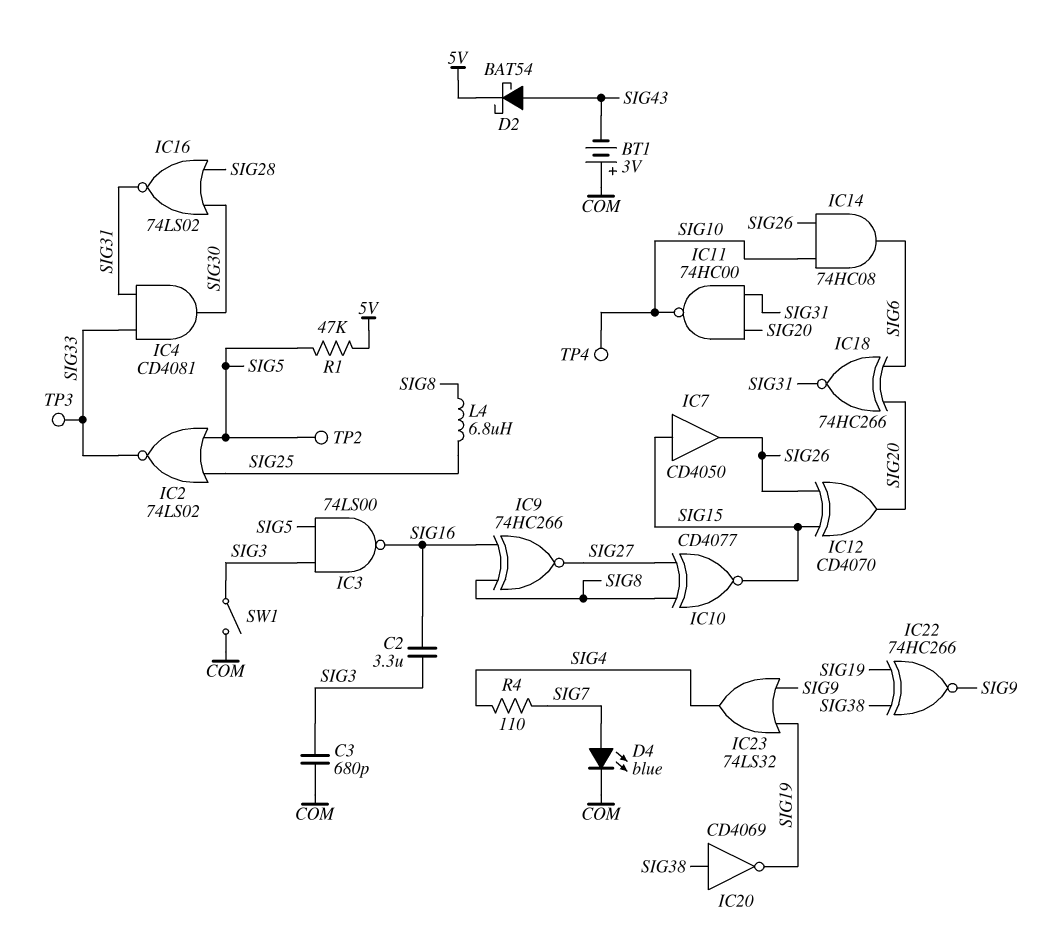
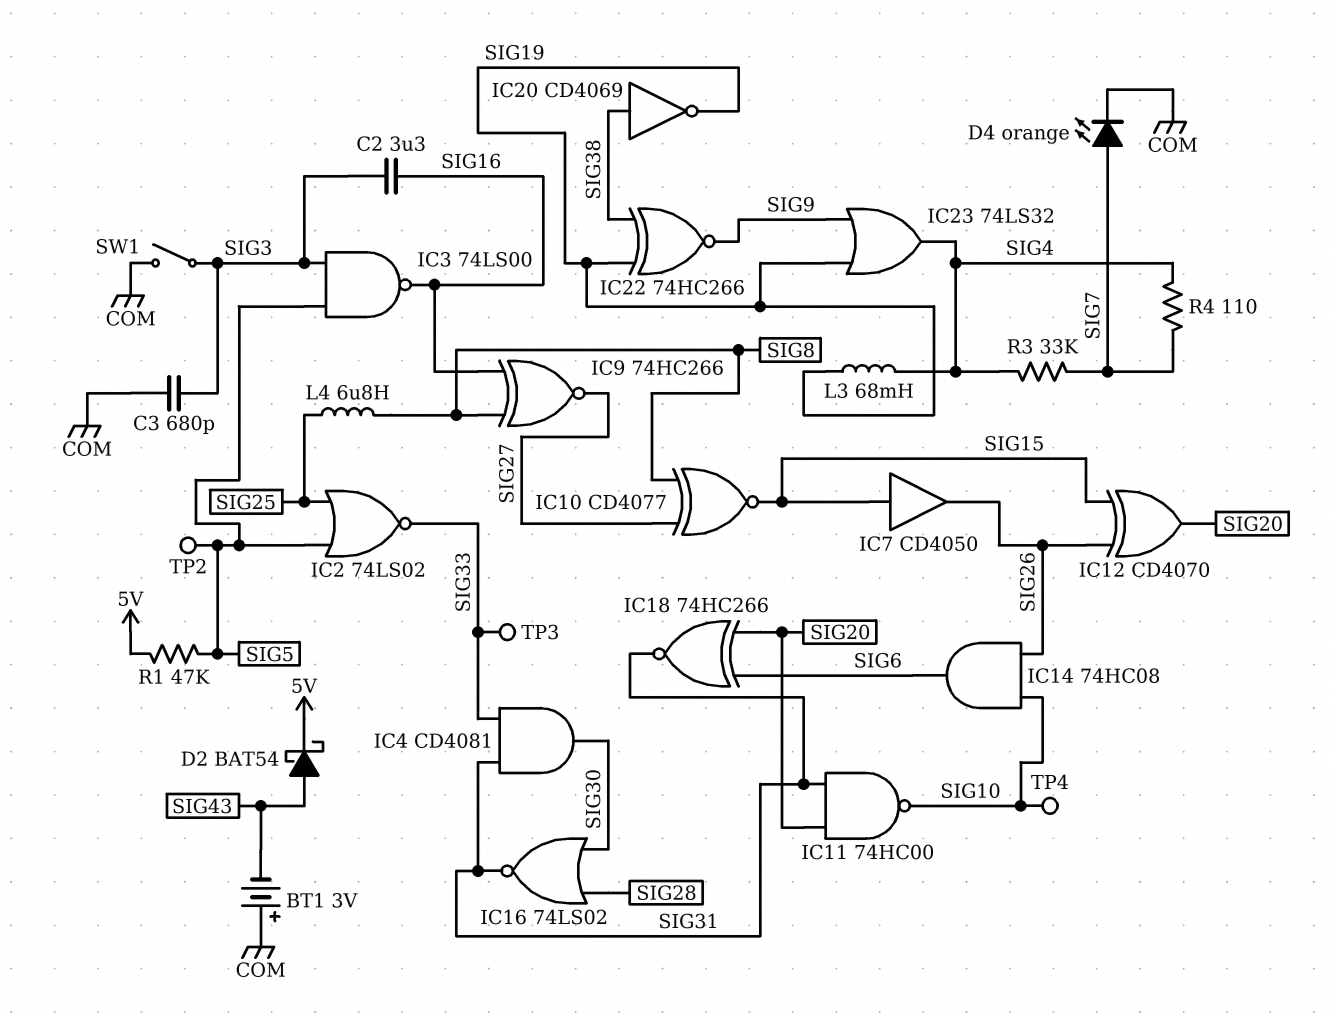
D4: LED blue (A SIG7, K COM) -> LED orange (A SIG7, K COM)
L3: none -> 68mH (SIG4, SIG19)
R3: none -> 33k (SIG4, SIG7)

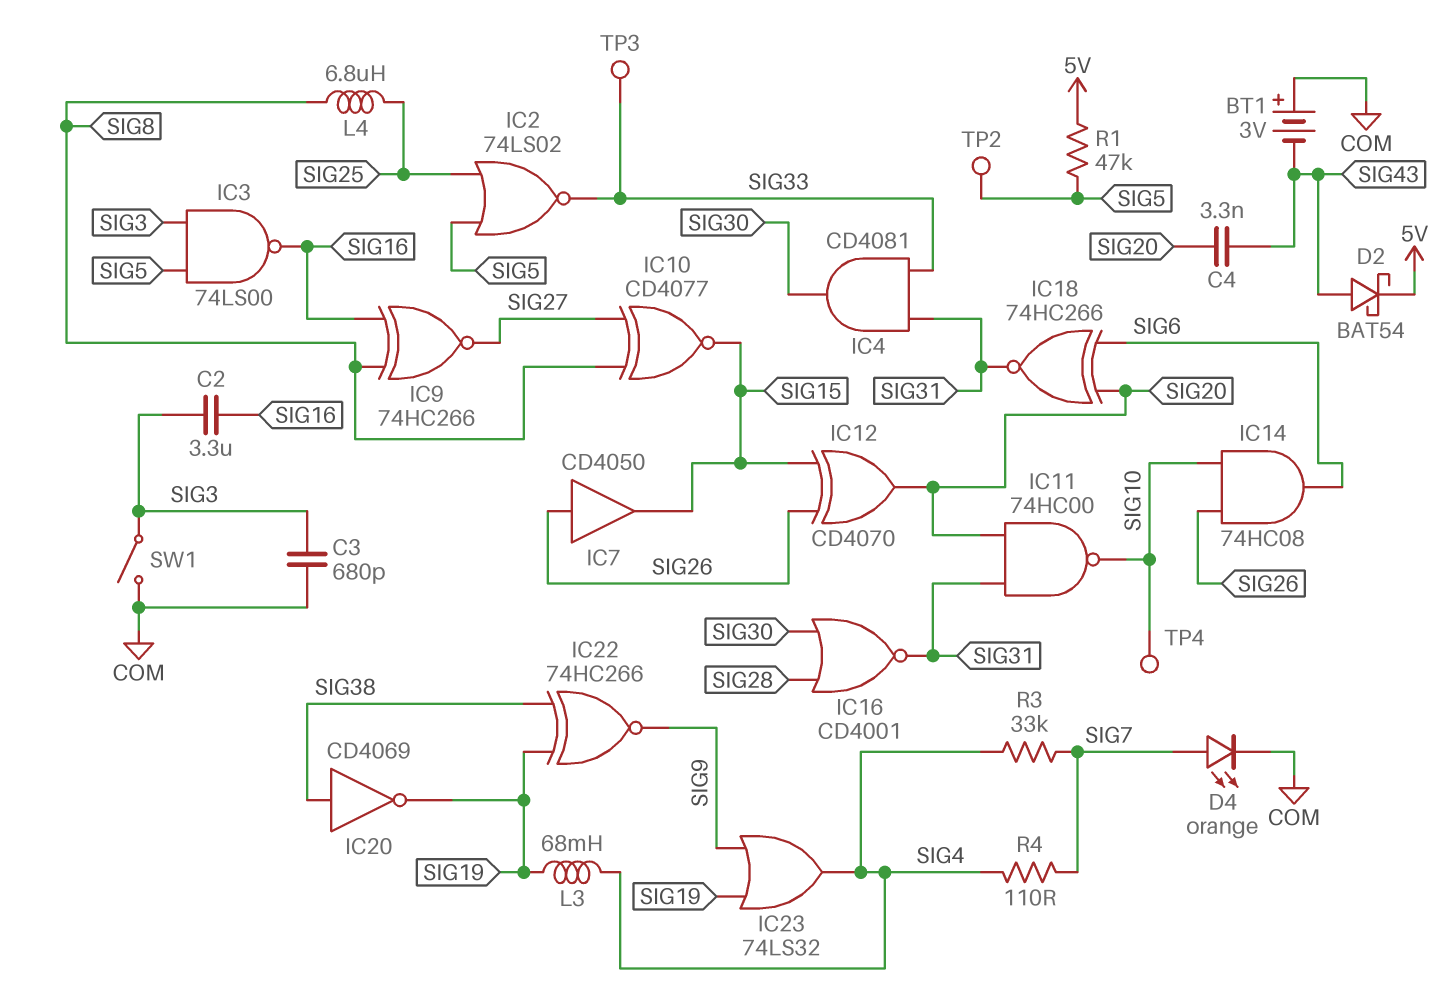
C4: none -> 3.3nF (SIG20, SIG43)
IC7: buffer CD4050 (in SIG15, out SIG26) -> buffer CD4050 (in SIG26, out SIG15)
IC16: NOR 74LS02 (in SIG28, in SIG30, out SIG31) -> NOR CD4001 (in SIG28, in SIG30, out SIG31)

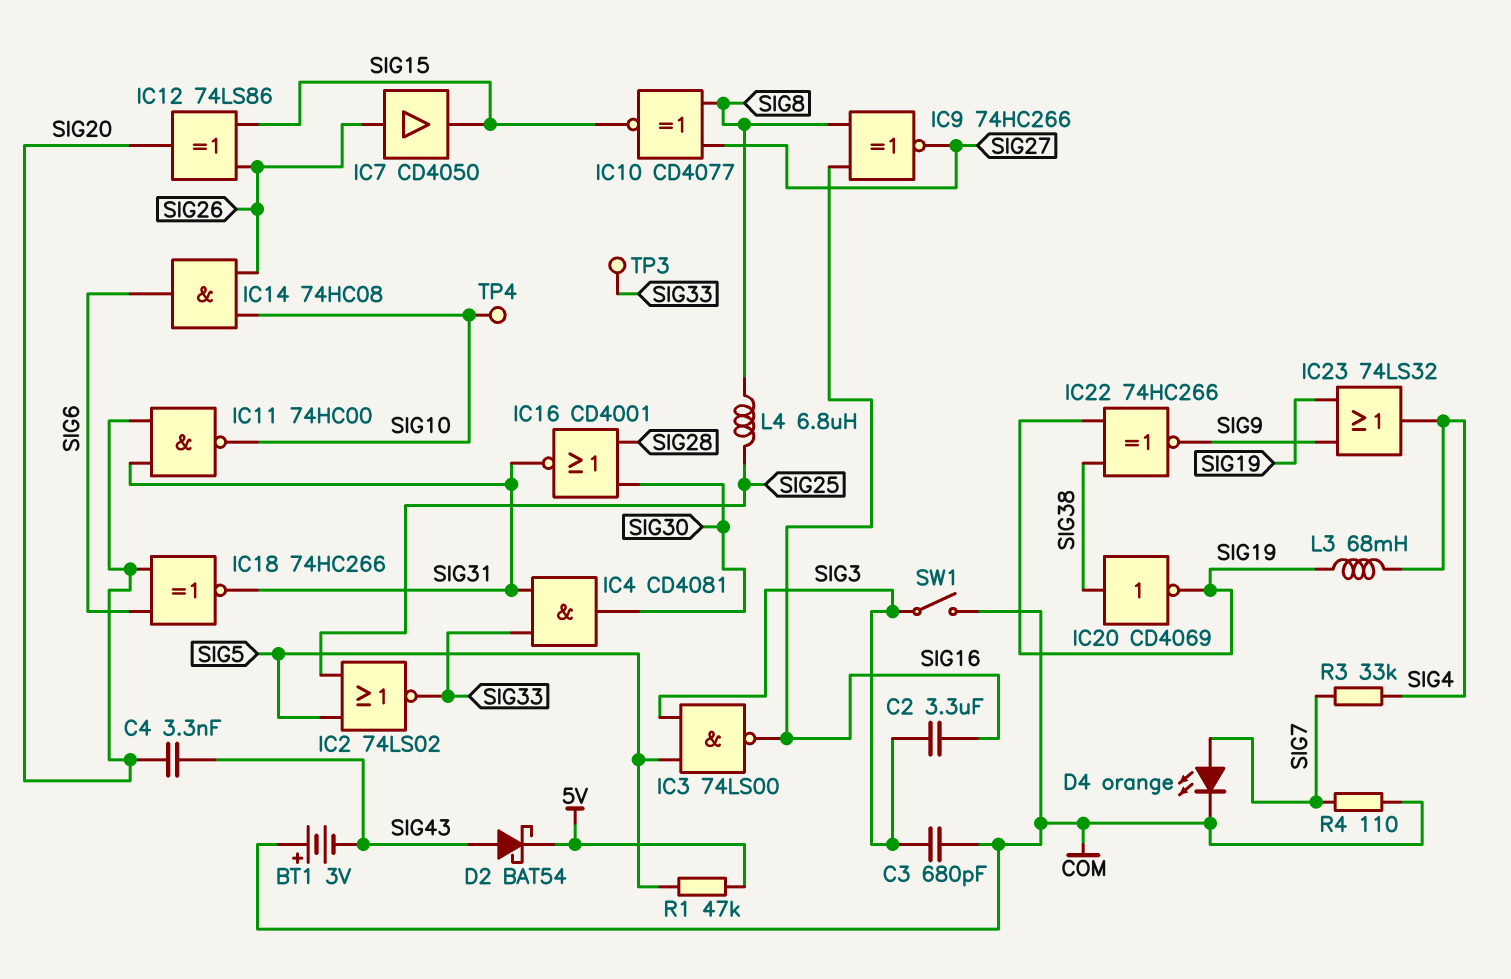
IC12: XOR CD4070 (in SIG15, in SIG26, out SIG20) -> XOR 74LS86 (in SIG15, in SIG26, out SIG20)
R4: 110 (SIG4, SIG7) -> 110 (COM, SIG7)
TP2: test point (SIG5) -> none

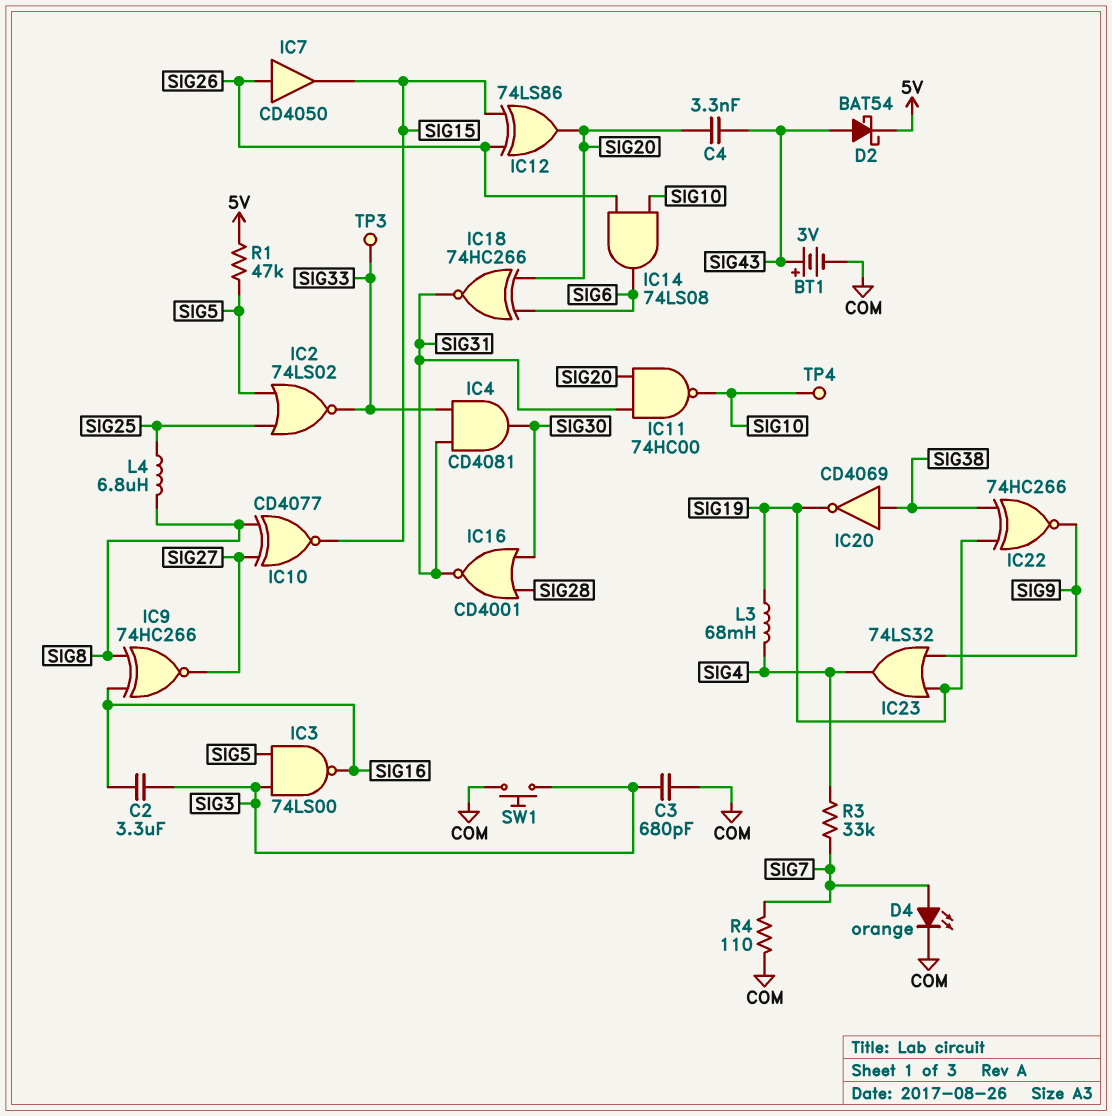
BT1: 3V (plus COM, minus SIG43) -> 3V (plus SIG43, minus COM)
IC14: AND 74HC08 (in SIG10, in SIG26, out SIG6) -> AND 74LS08 (in SIG10, in SIG26, out SIG6)
SW1: switch (COM, SIG3) -> button (COM, SIG3)

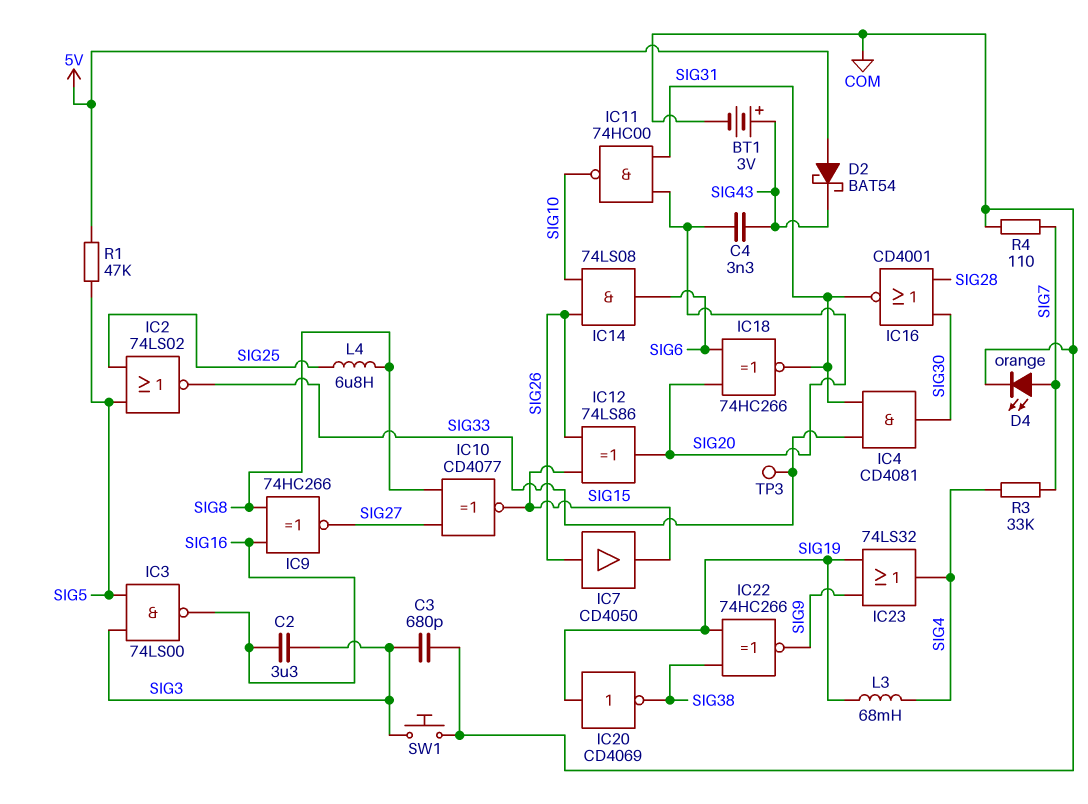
D2: schottky BAT54 (A SIG43, K 5V) -> schottky BAT54 (A 5V, K SIG43)
IC20: NOT CD4069 (in SIG38, out SIG19) -> NOT CD4069 (in SIG19, out SIG38)
TP4: test point (SIG10) -> none

